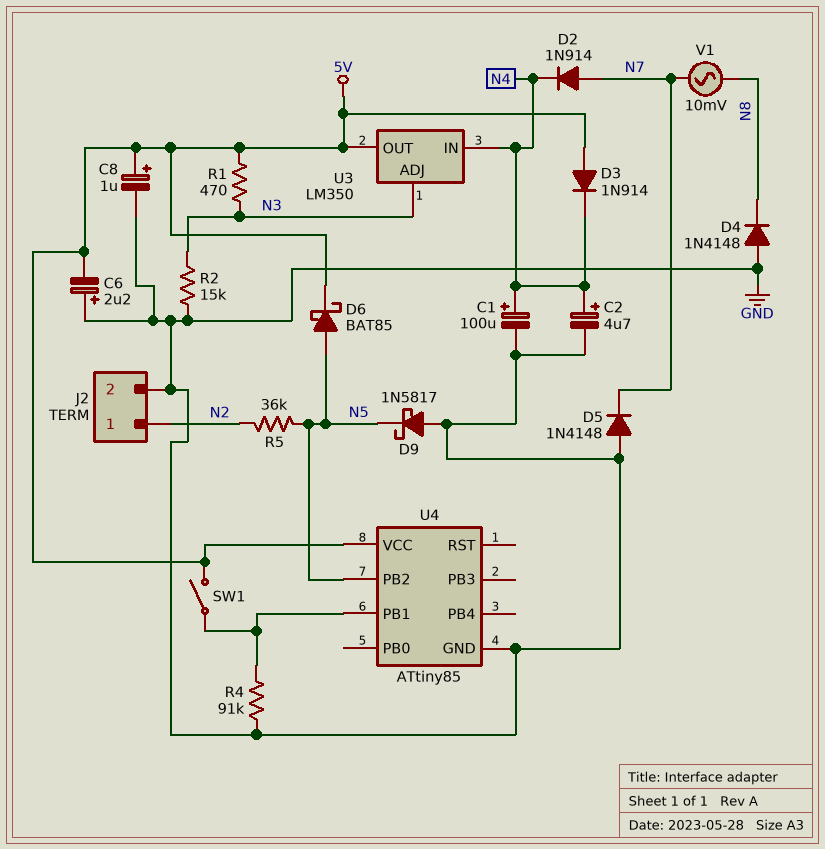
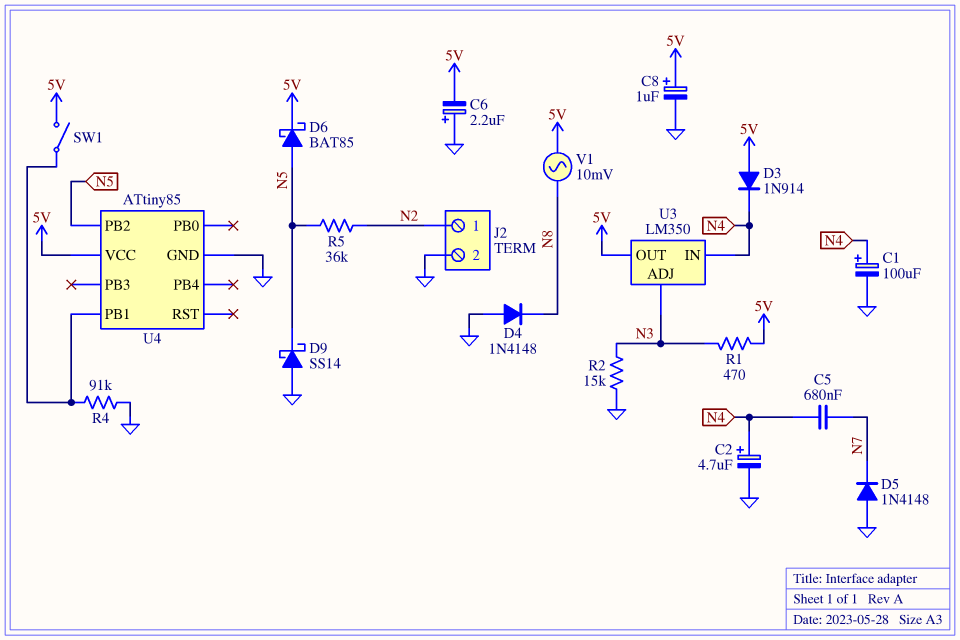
C5: none -> 680nF (N4, N7)
D2: diode 1N914 (A N7, K N4) -> none
D9: schottky 1N5817 (A GND, K N5) -> schottky SS14 (A GND, K N5)
V1: AC 10mV (N7, N8) -> AC 10mV (5V, N8)

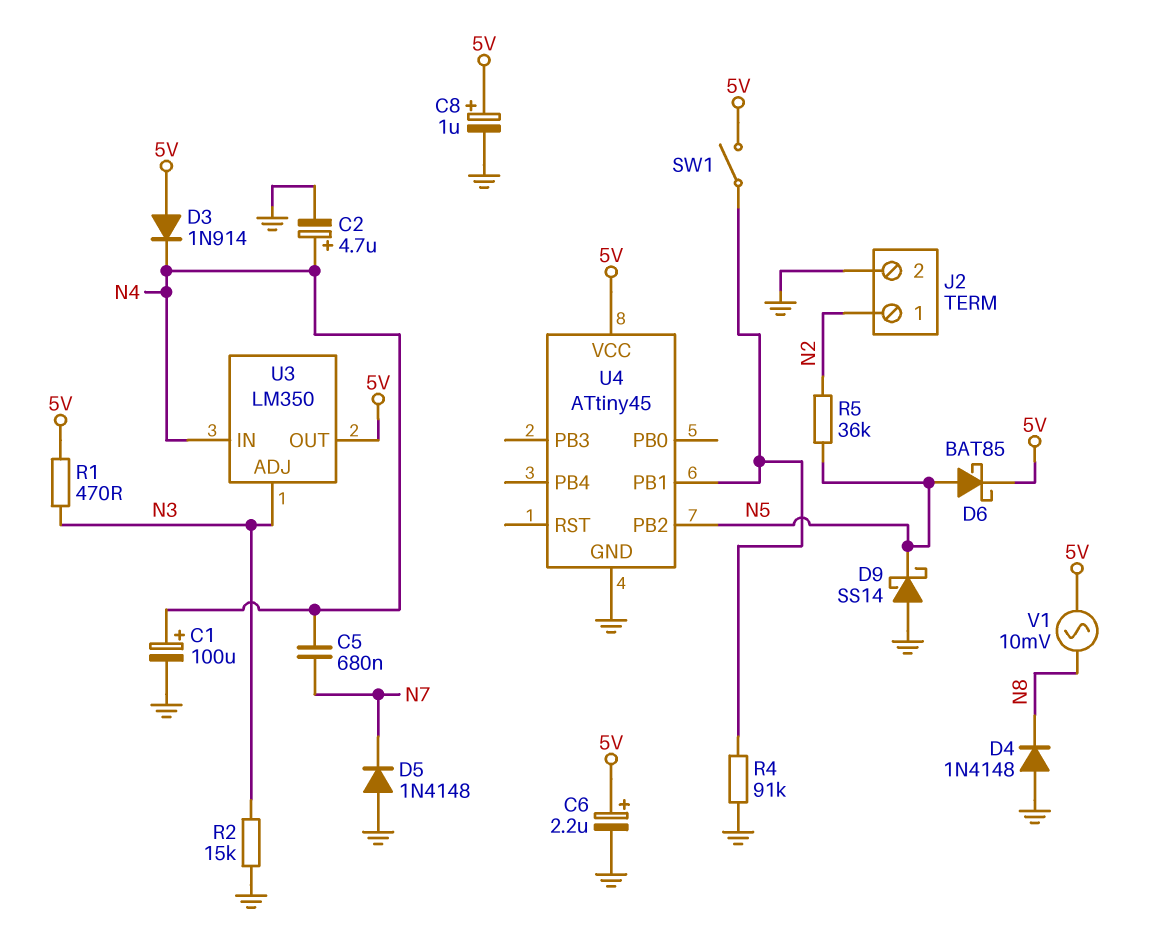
C6: 2.2uF (plus GND, minus 5V) -> 2.2uF (plus 5V, minus GND)
U4: ATtiny85 -> ATtiny45

